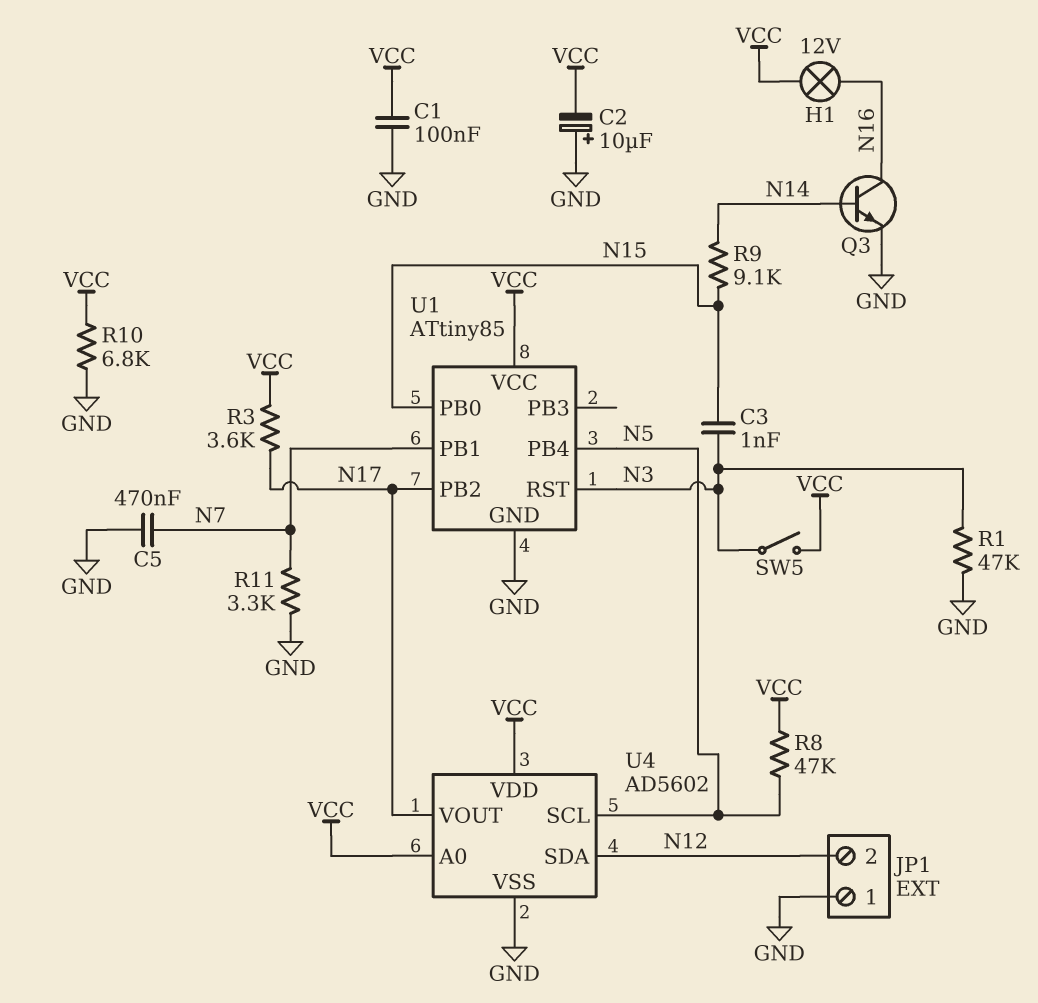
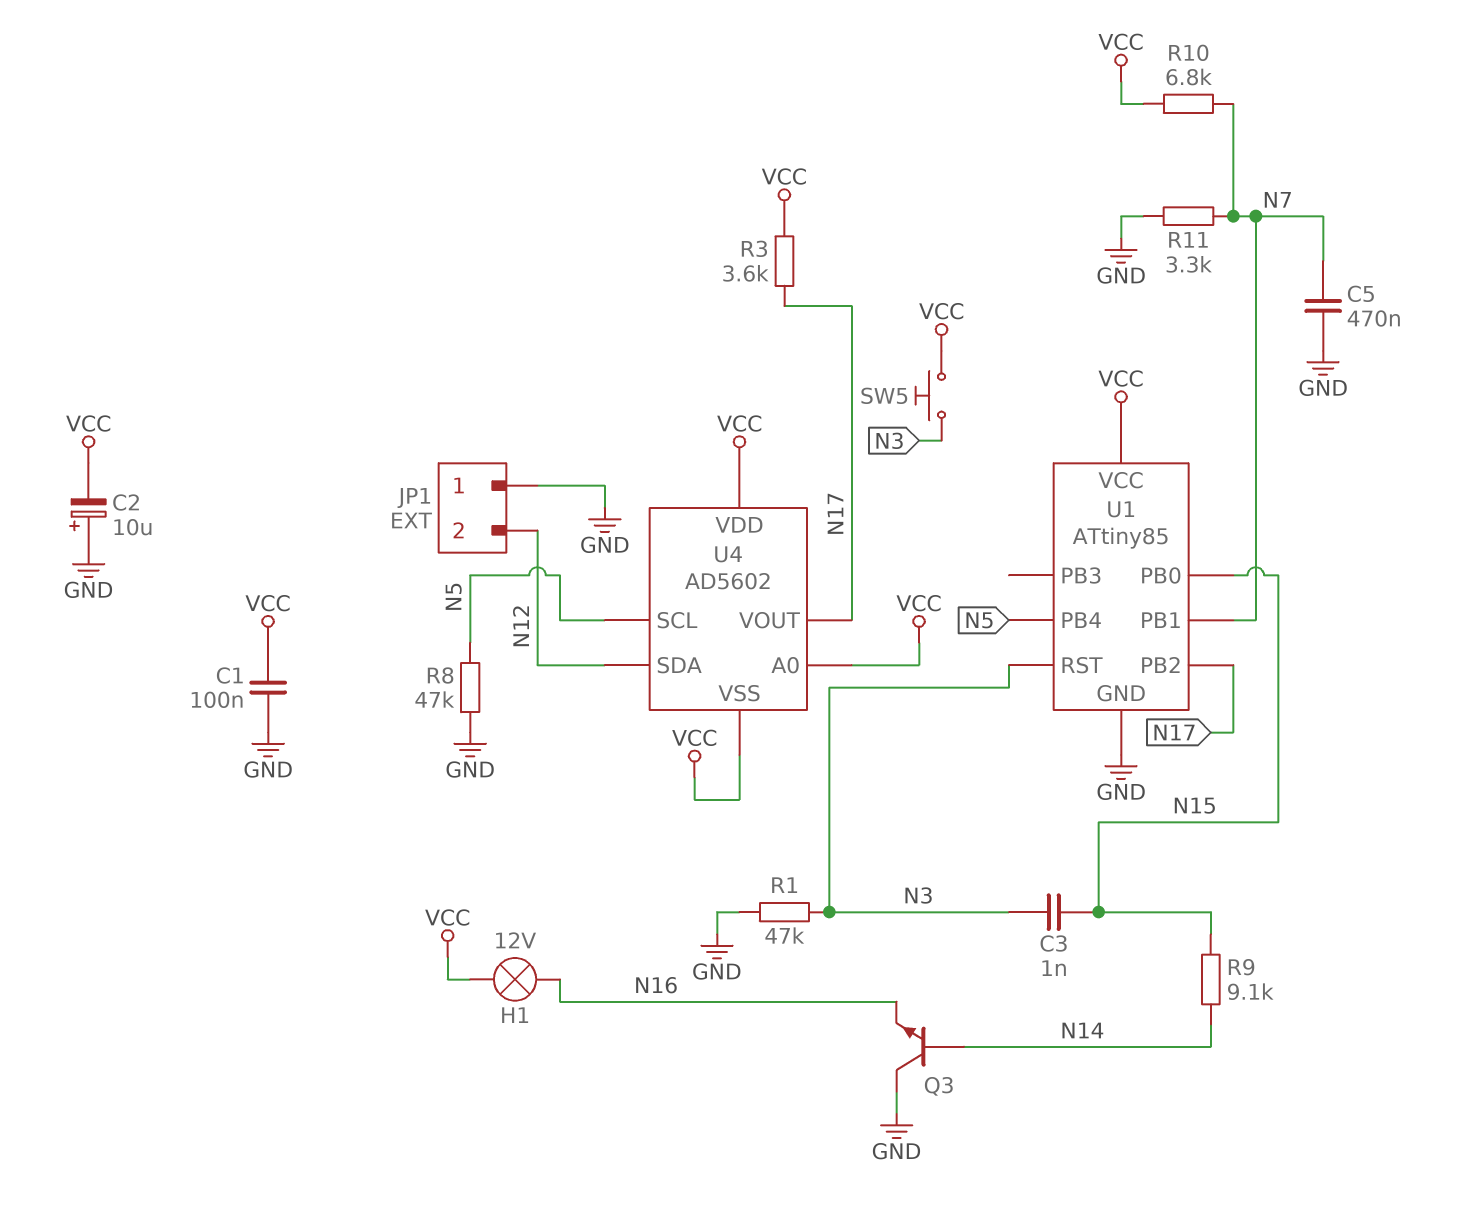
Q3: NPN (B N14, C N16, E GND) -> NPN (B N14, C GND, E N16)
R8: 47k (N5, VCC) -> 47k (GND, N5)
R10: 6.8k (GND, VCC) -> 6.8k (N7, VCC)
SW5: switch (N3, VCC) -> button (N3, VCC)
U4 pin VSS: GND -> VCC

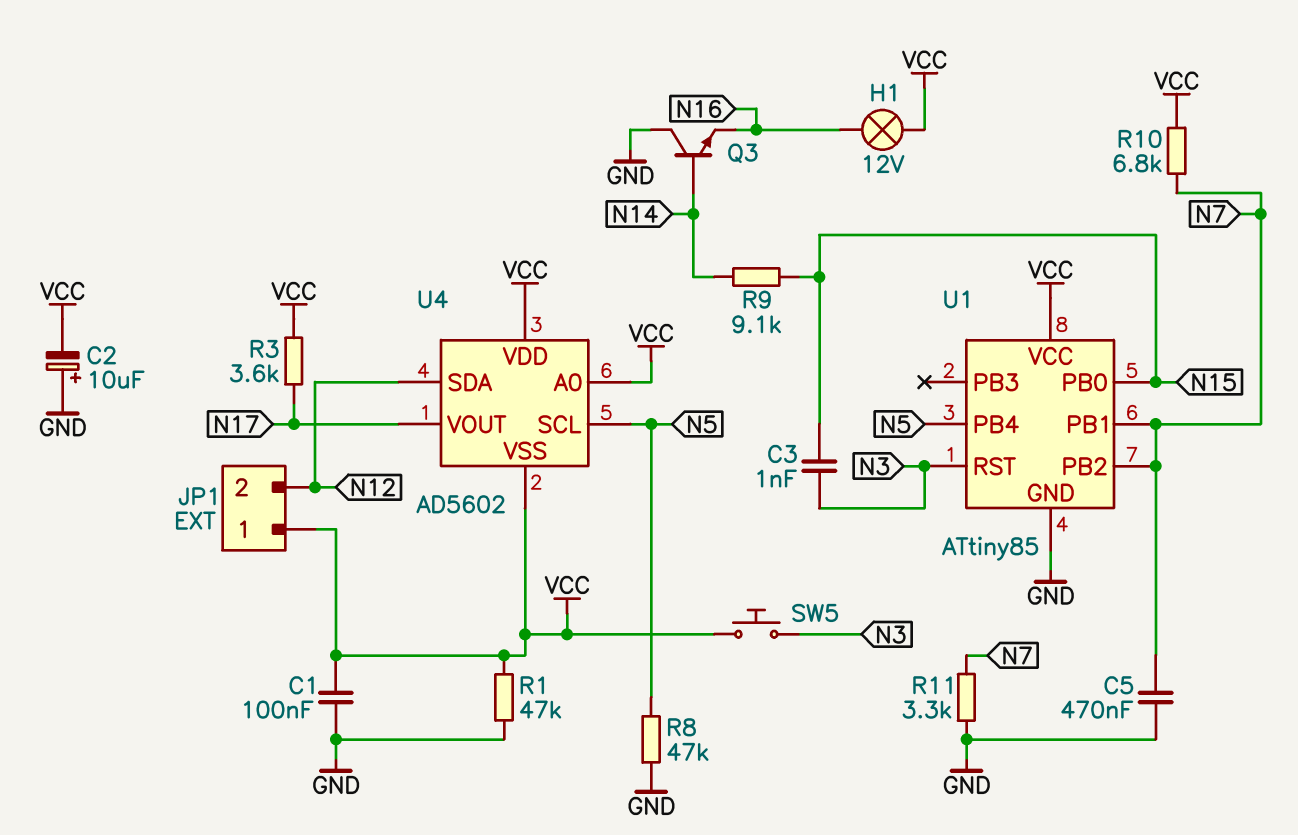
JP1 pin 1: GND -> VCC
R1: 47k (GND, N3) -> 47k (GND, VCC)
U1 pin PB2: N17 -> N7

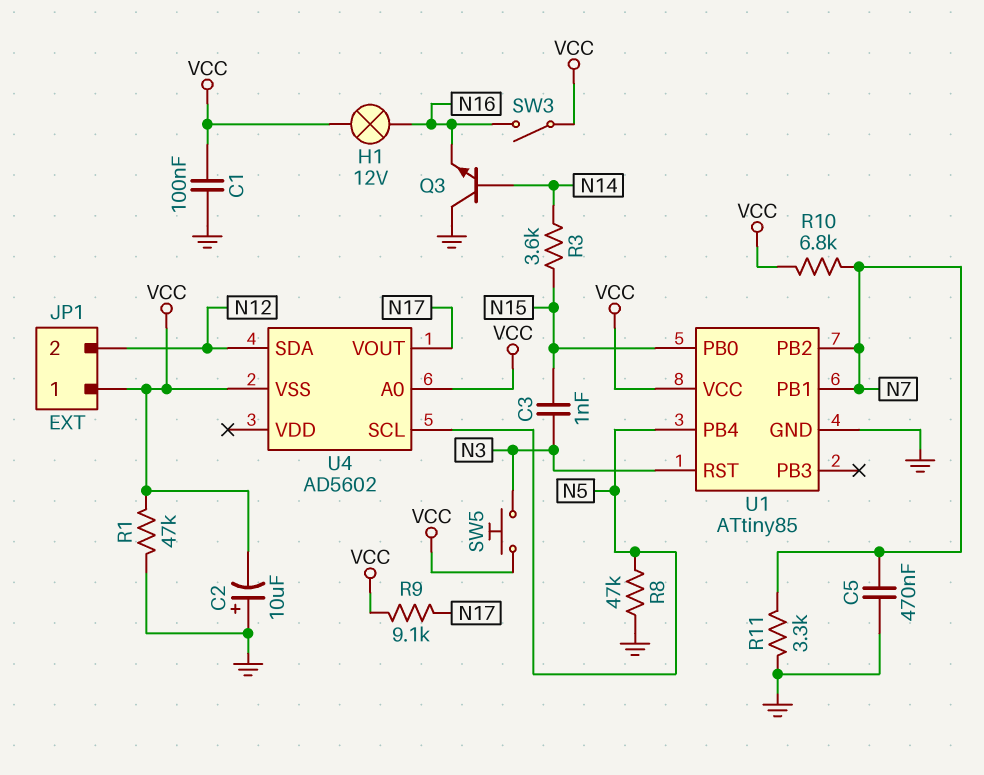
R3: 3.6k (N17, VCC) -> 3.6k (N14, N15)
R9: 9.1k (N14, N15) -> 9.1k (N17, VCC)
SW3: none -> switch (N16, VCC)
U4 pin VDD: VCC -> none

